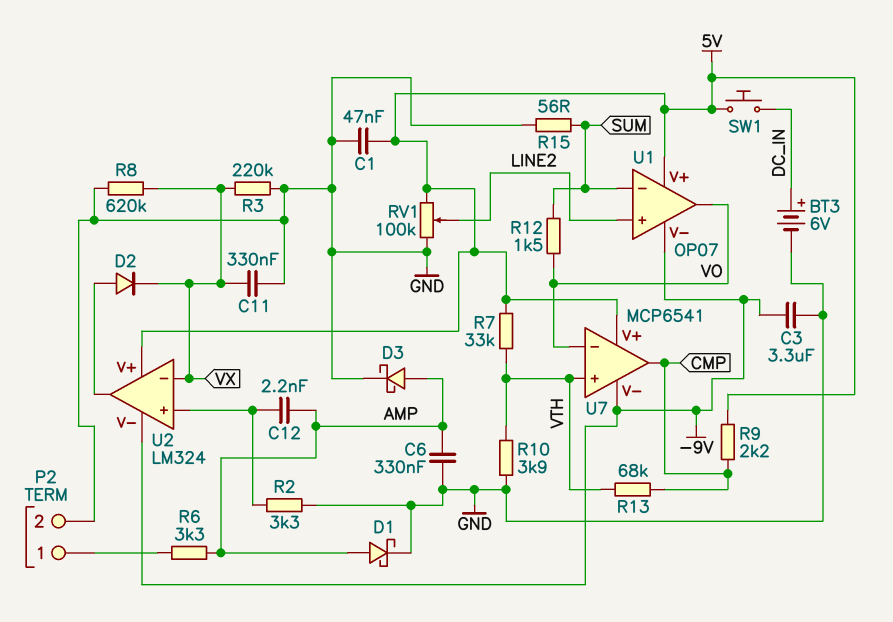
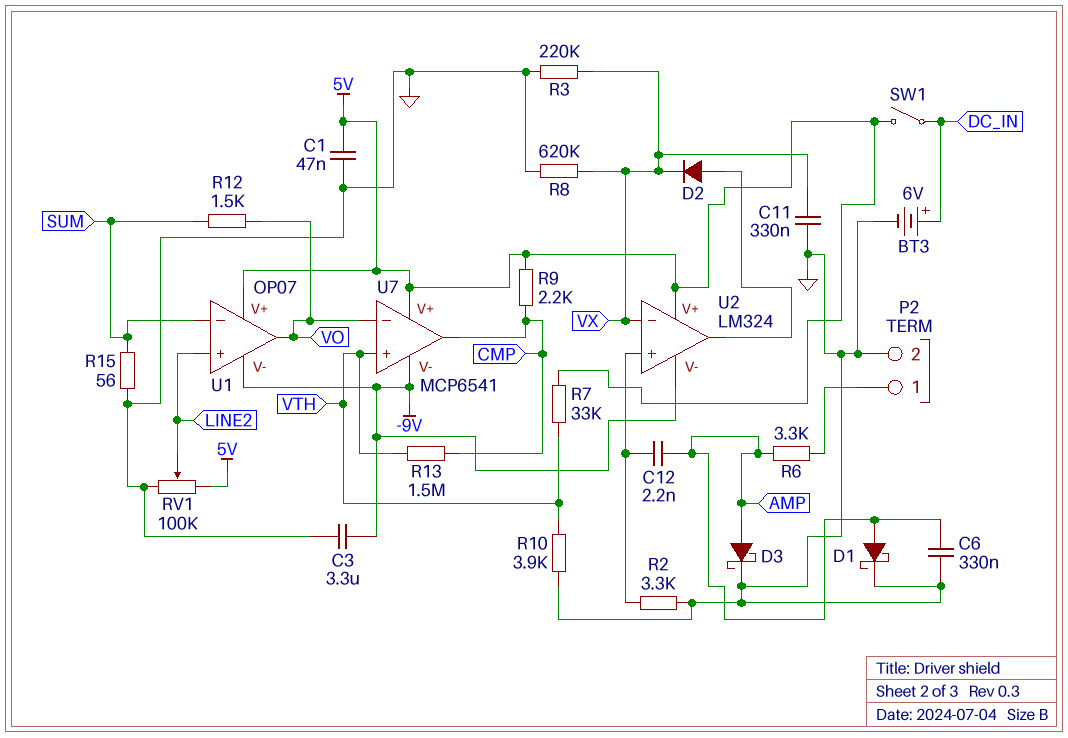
R13: 68k (CMP, VTH) -> 1.5M (CMP, VTH)
SW1: button (5V, DC_IN) -> switch (5V, DC_IN)

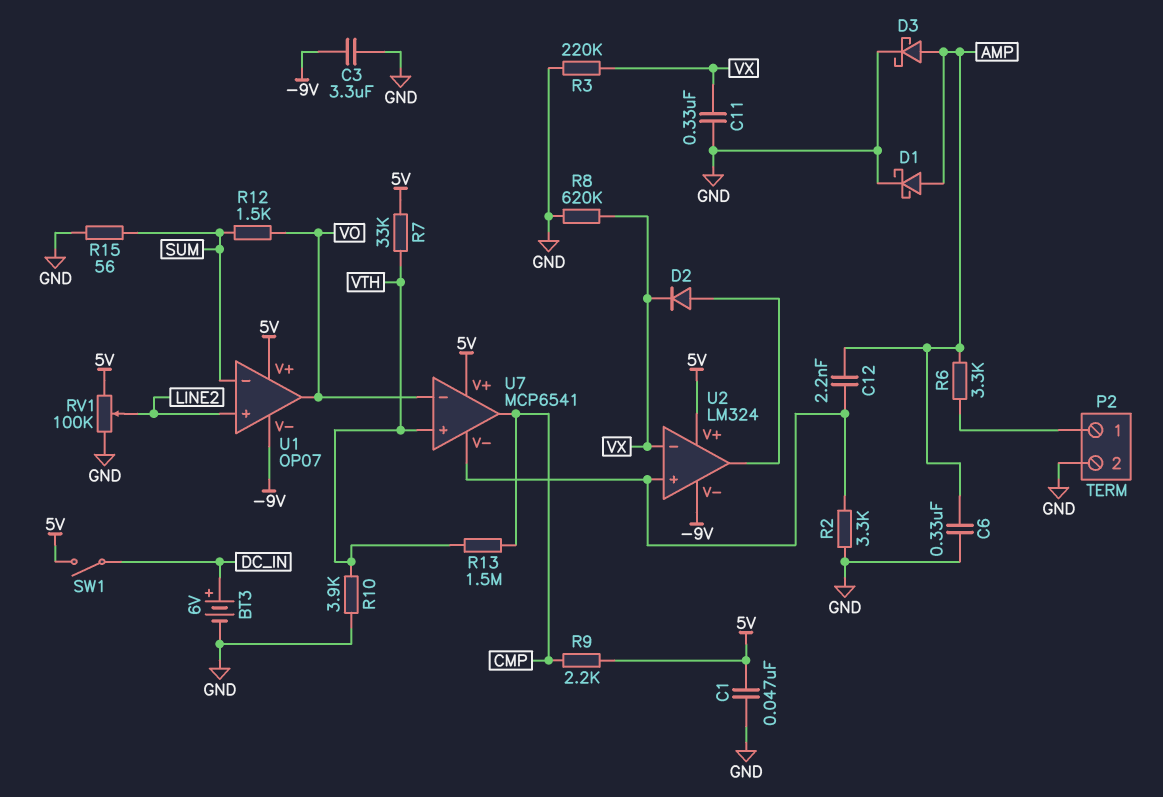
U7 pin V-: -9V -> U2/in+

